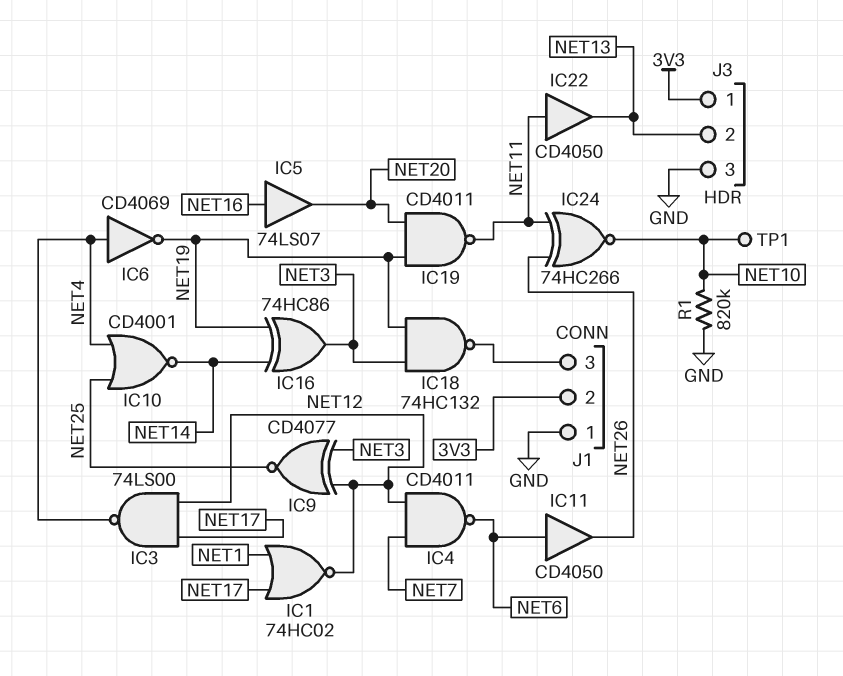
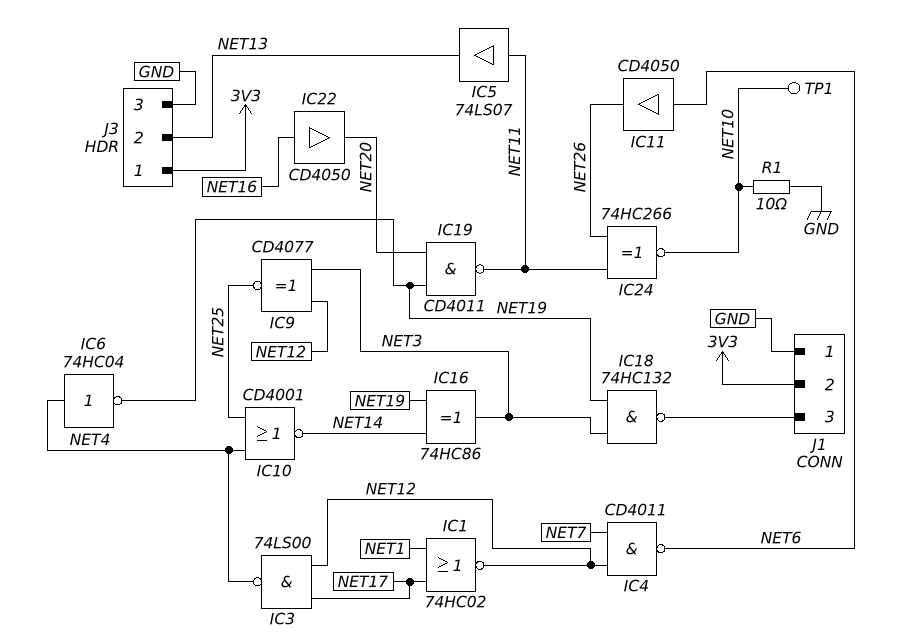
IC5: buffer 74LS07 (in NET16, out NET20) -> buffer 74LS07 (in NET11, out NET13)
IC6: NOT CD4069 (in NET4, out NET19) -> NOT 74HC04 (in NET4, out NET19)
IC22: buffer CD4050 (in NET11, out NET13) -> buffer CD4050 (in NET16, out NET20)
R1: 820k (GND, NET10) -> 10 (GND, NET10)

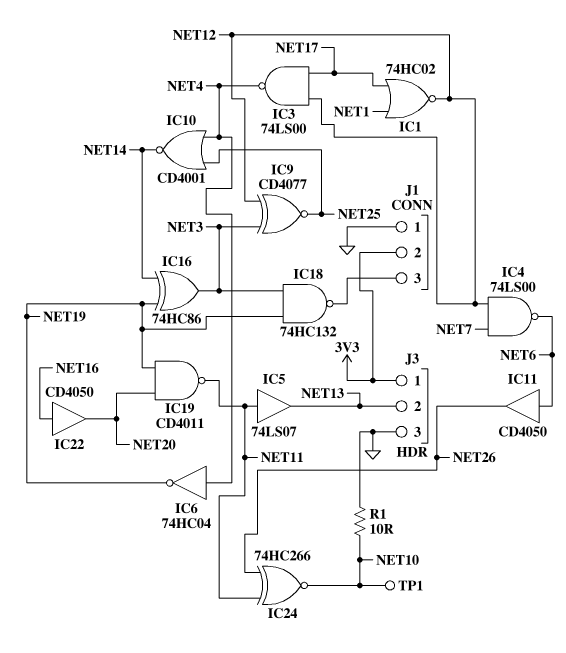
IC4: NAND CD4011 (in NET7, in NET12, out NET6) -> NAND 74LS00 (in NET7, in NET12, out NET6)

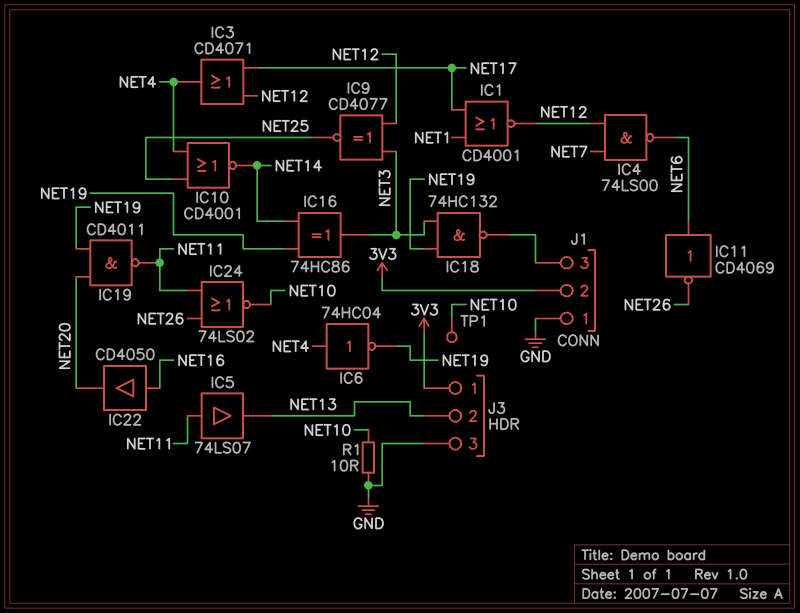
IC1: NOR 74HC02 (in NET1, in NET17, out NET12) -> NOR CD4001 (in NET1, in NET17, out NET12)
IC3: NAND 74LS00 (in NET12, in NET17, out NET4) -> OR CD4071 (in NET12, in NET17, out NET4)
IC11: buffer CD4050 (in NET6, out NET26) -> NOT CD4069 (in NET6, out NET26)
IC24: XNOR 74HC266 (in NET11, in NET26, out NET10) -> NOR 74LS02 (in NET11, in NET26, out NET10)

